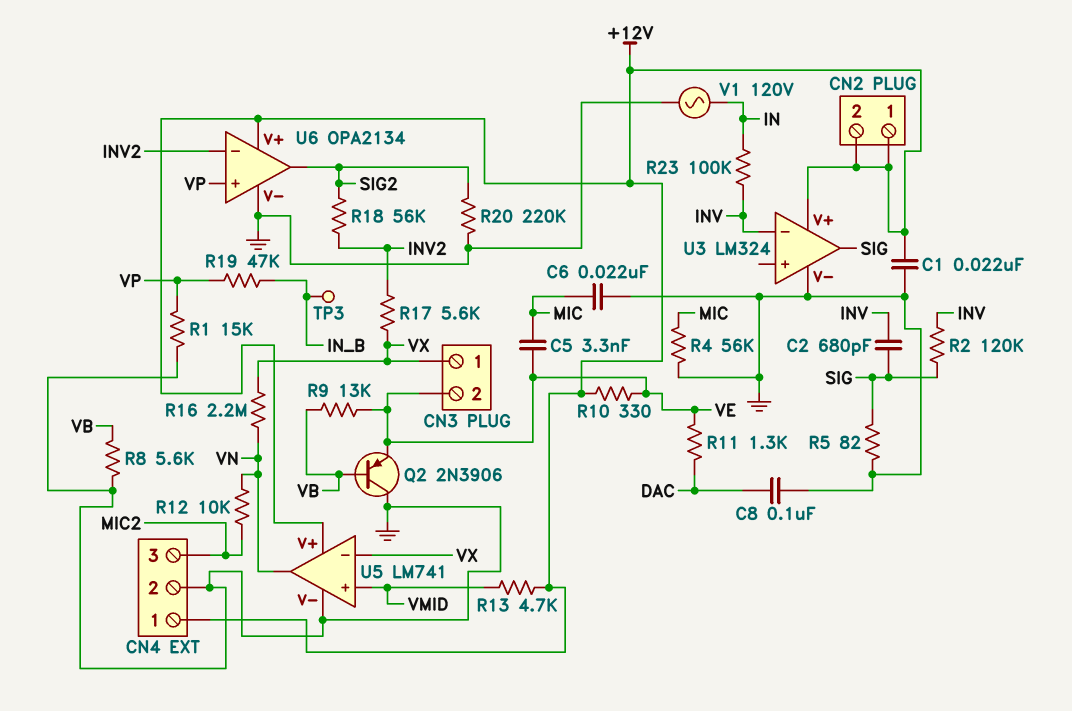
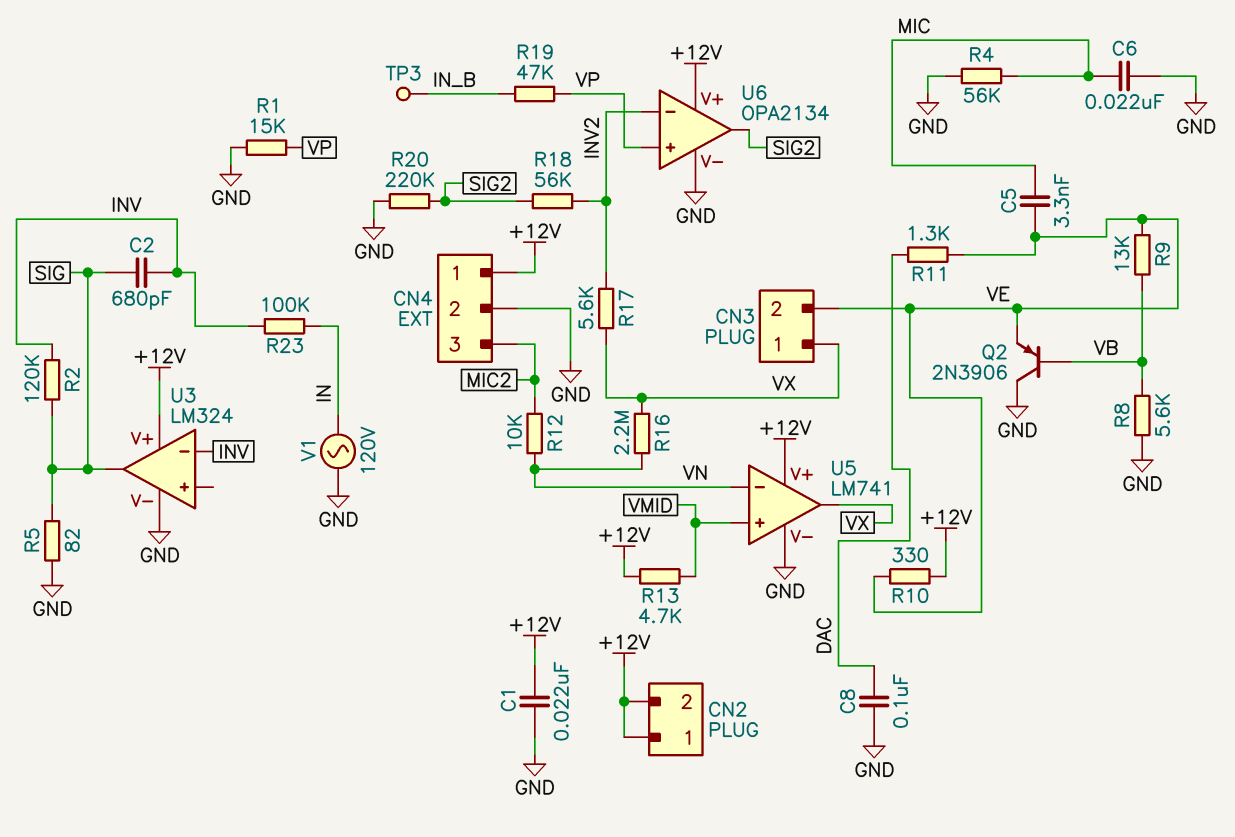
U5 pin in-: VX -> VN
U5 pin out: VN -> VX

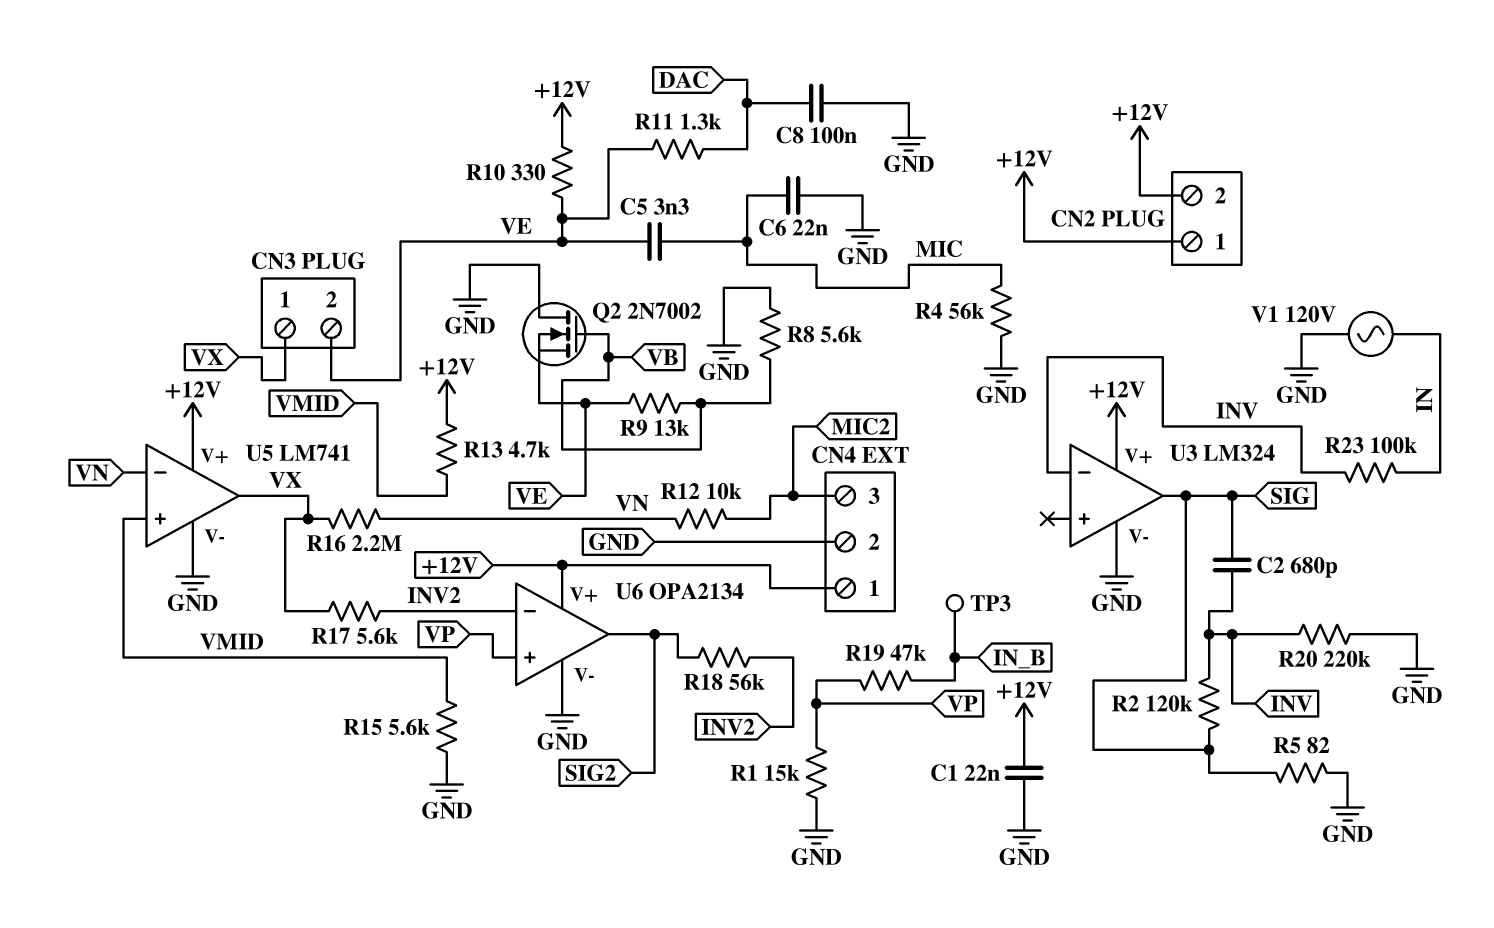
Q2: PNP 2N3906 (B VB, C GND, E VE) -> NMOS 2N7002 (G VB, D GND, S VE)
R15: none -> 5.6k (GND, VMID)
R20: 220k (GND, SIG2) -> 220k (GND, INV)

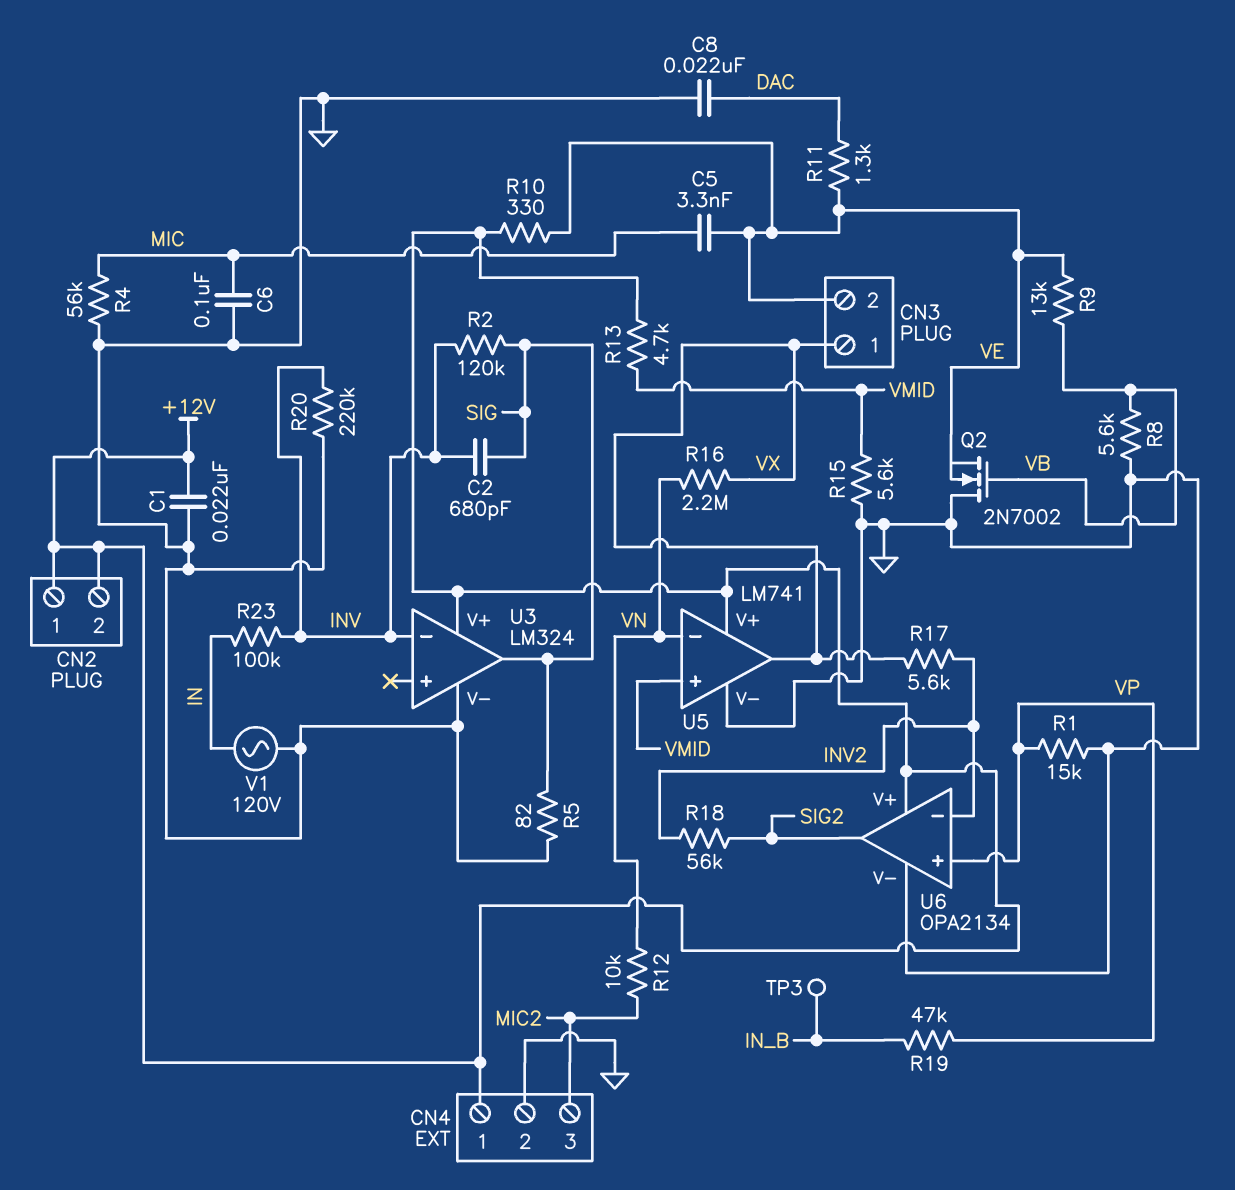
C6: 22nF (GND, MIC) -> 100nF (GND, MIC)
C8: 100nF (DAC, GND) -> 22nF (DAC, GND)

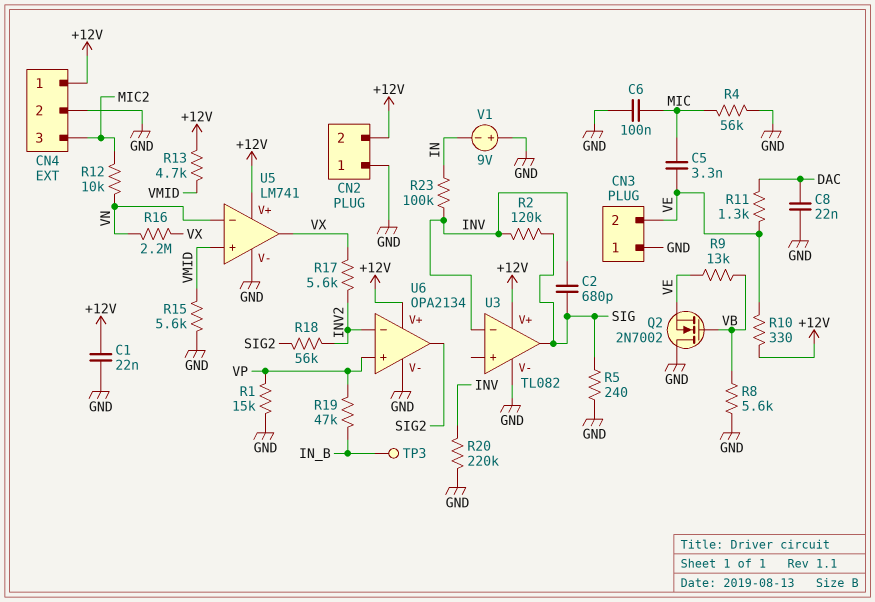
CN2 pin 1: +12V -> GND
CN3 pin 1: VX -> GND
R5: 82 (GND, SIG) -> 240 (GND, SIG)
U3: LM324 -> TL082
V1: AC 120V (GND, IN) -> 9V (plus GND, minus IN)

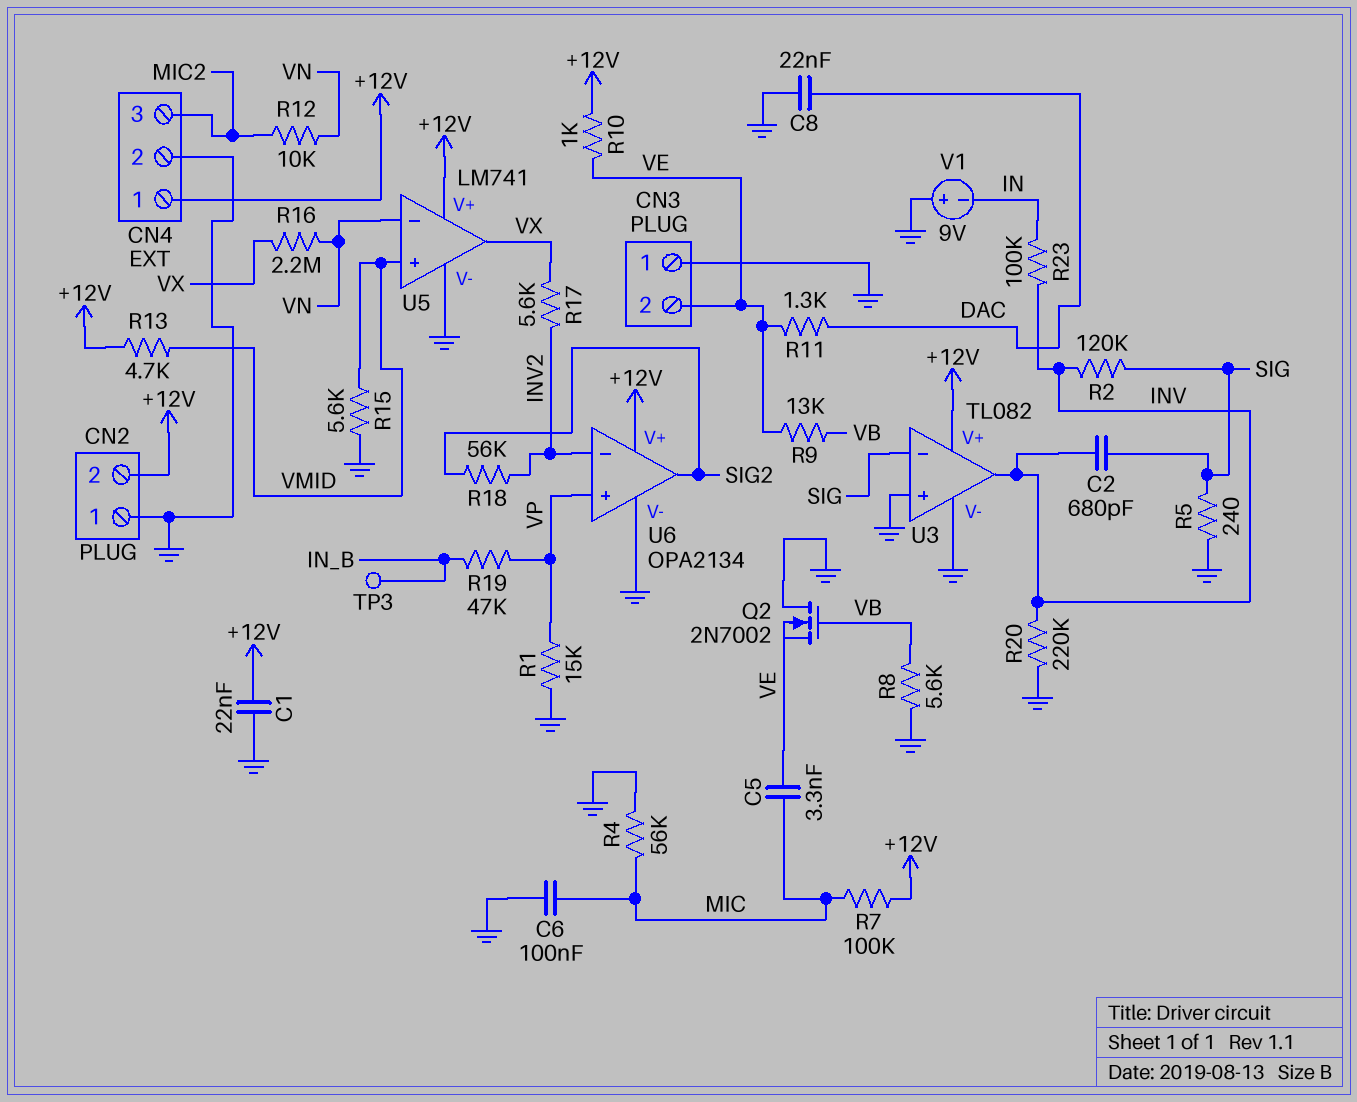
R7: none -> 100k (+12V, MIC)
R10: 330 (+12V, VE) -> 1k (+12V, VE)
U3 pin in+: none -> GND
U3 pin in-: INV -> SIG
U3 pin out: SIG -> INV

